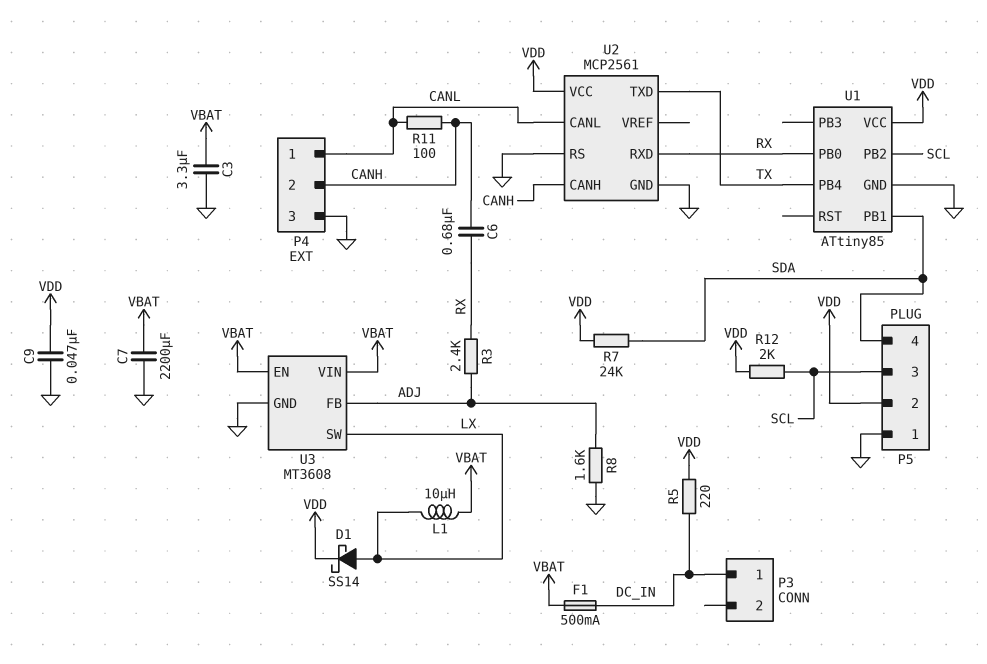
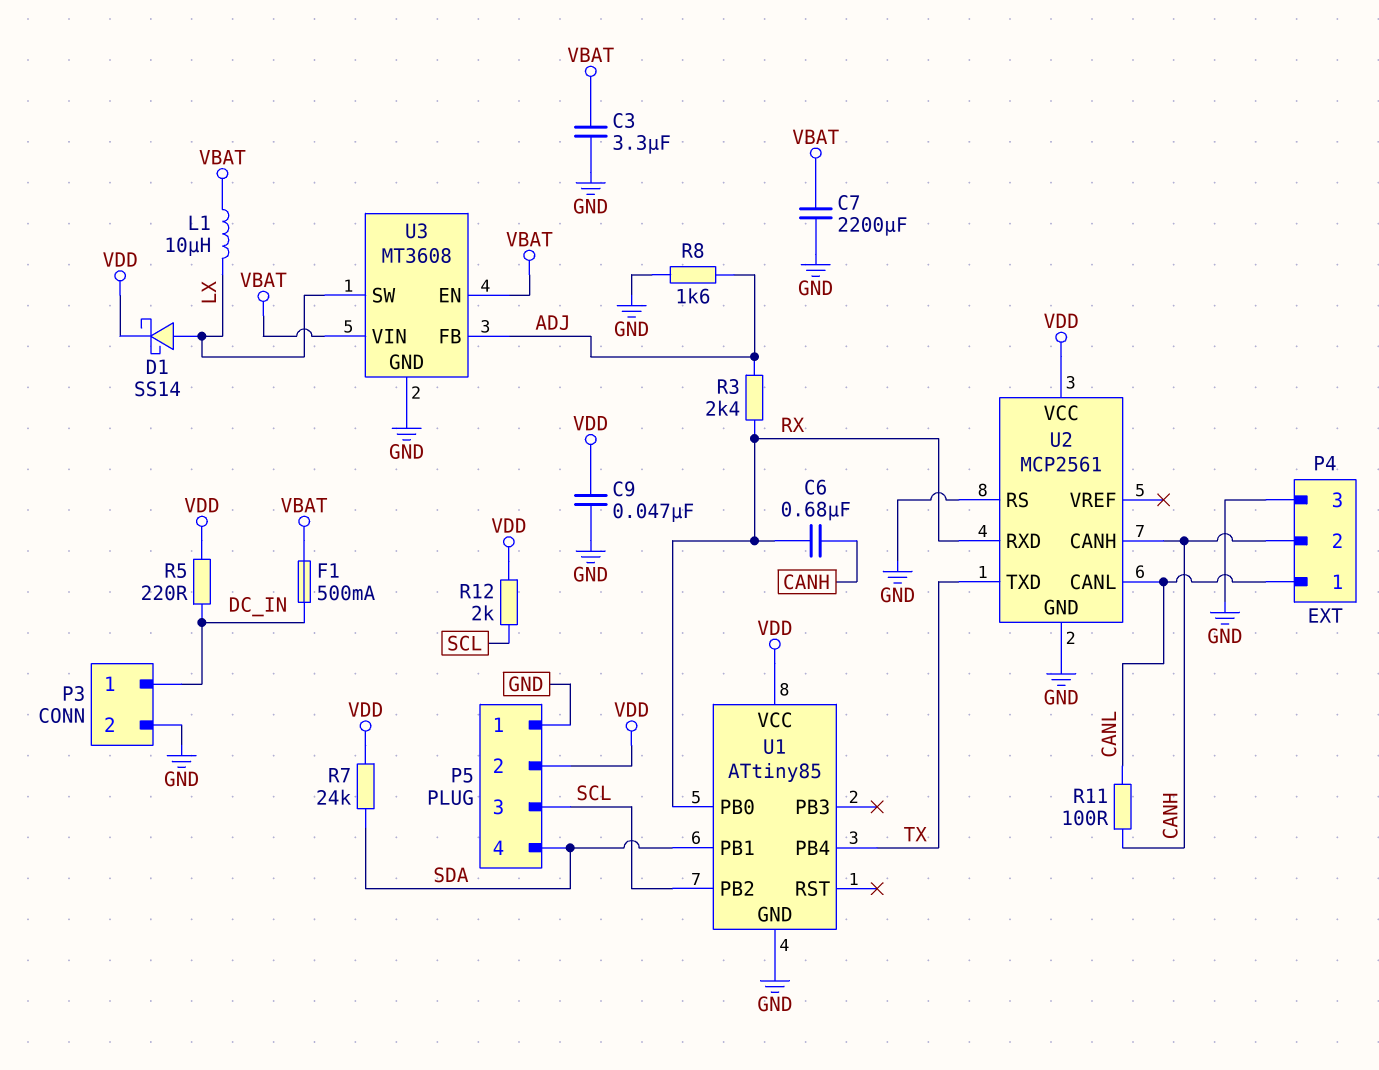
P3 pin 2: none -> GND

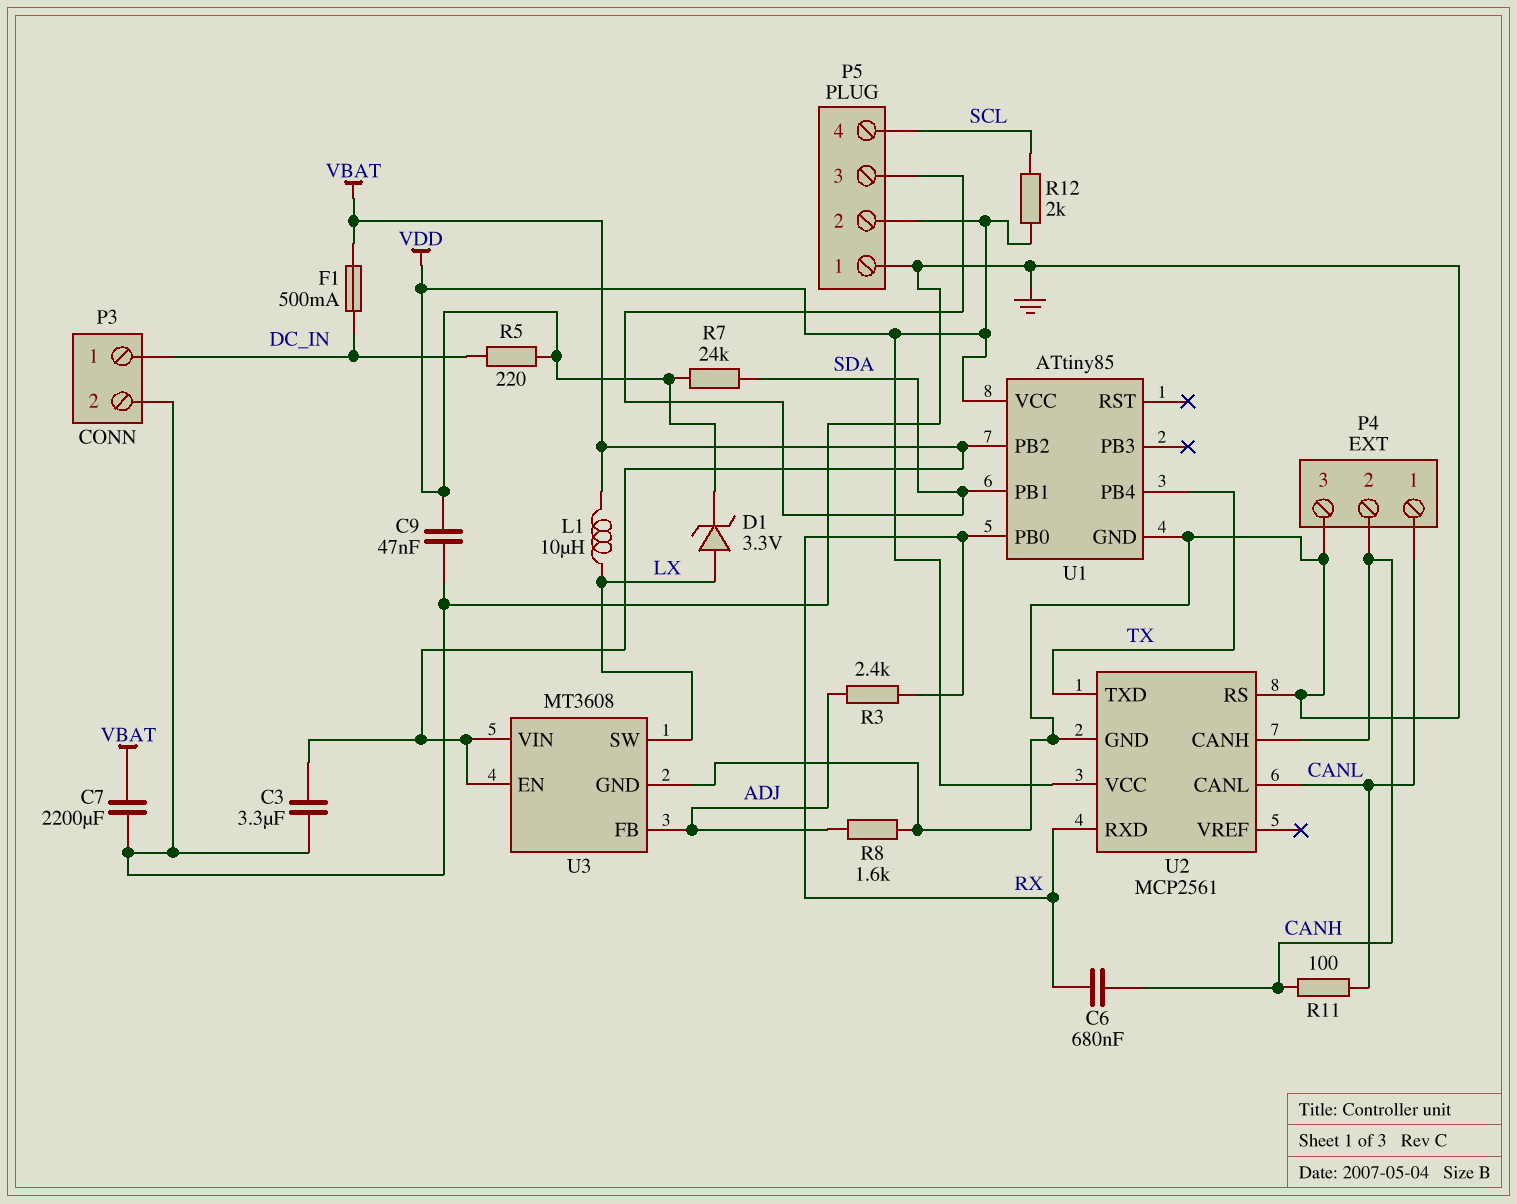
D1: schottky SS14 (A LX, K VDD) -> zener 3.3V (A LX, K VDD)
P5 pin 3: SCL -> SDA
P5 pin 4: SDA -> SCL
U1 pin PB2: SCL -> VBAT

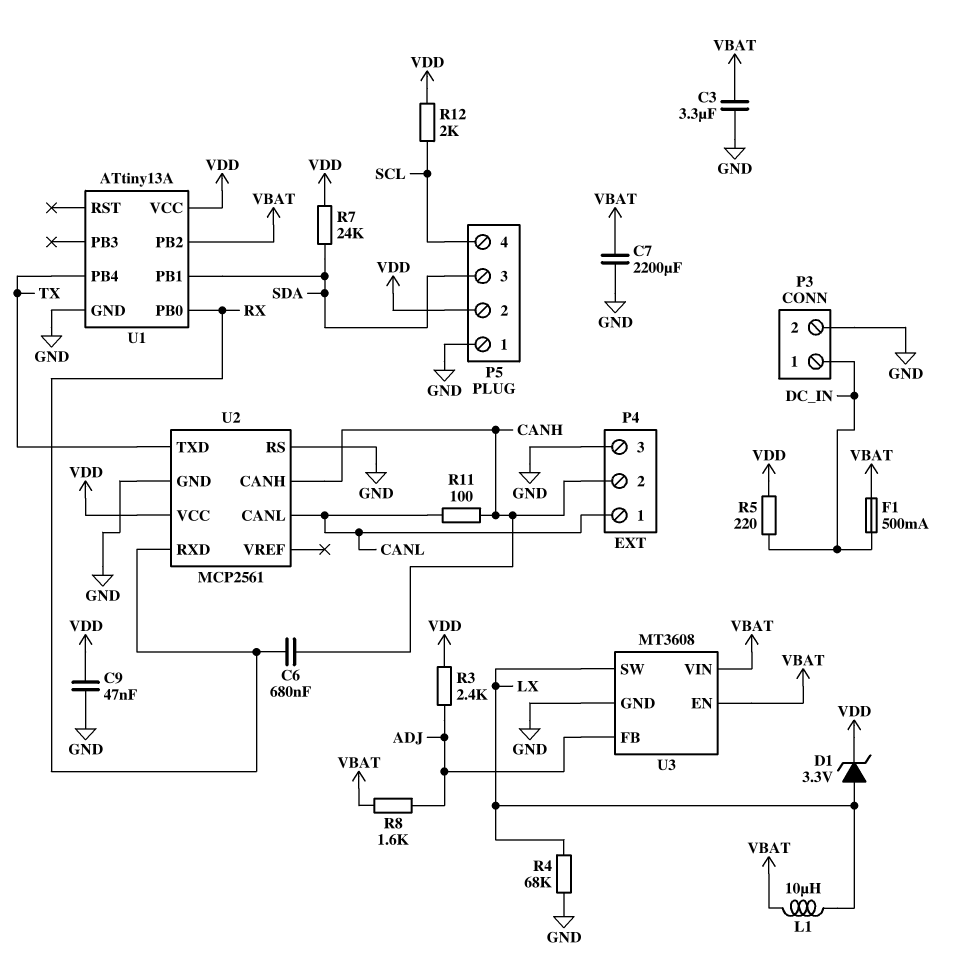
R3: 2.4k (ADJ, RX) -> 2.4k (ADJ, VDD)
R4: none -> 68k (GND, LX)
R8: 1.6k (ADJ, GND) -> 1.6k (ADJ, VBAT)
U1: ATtiny85 -> ATtiny13A

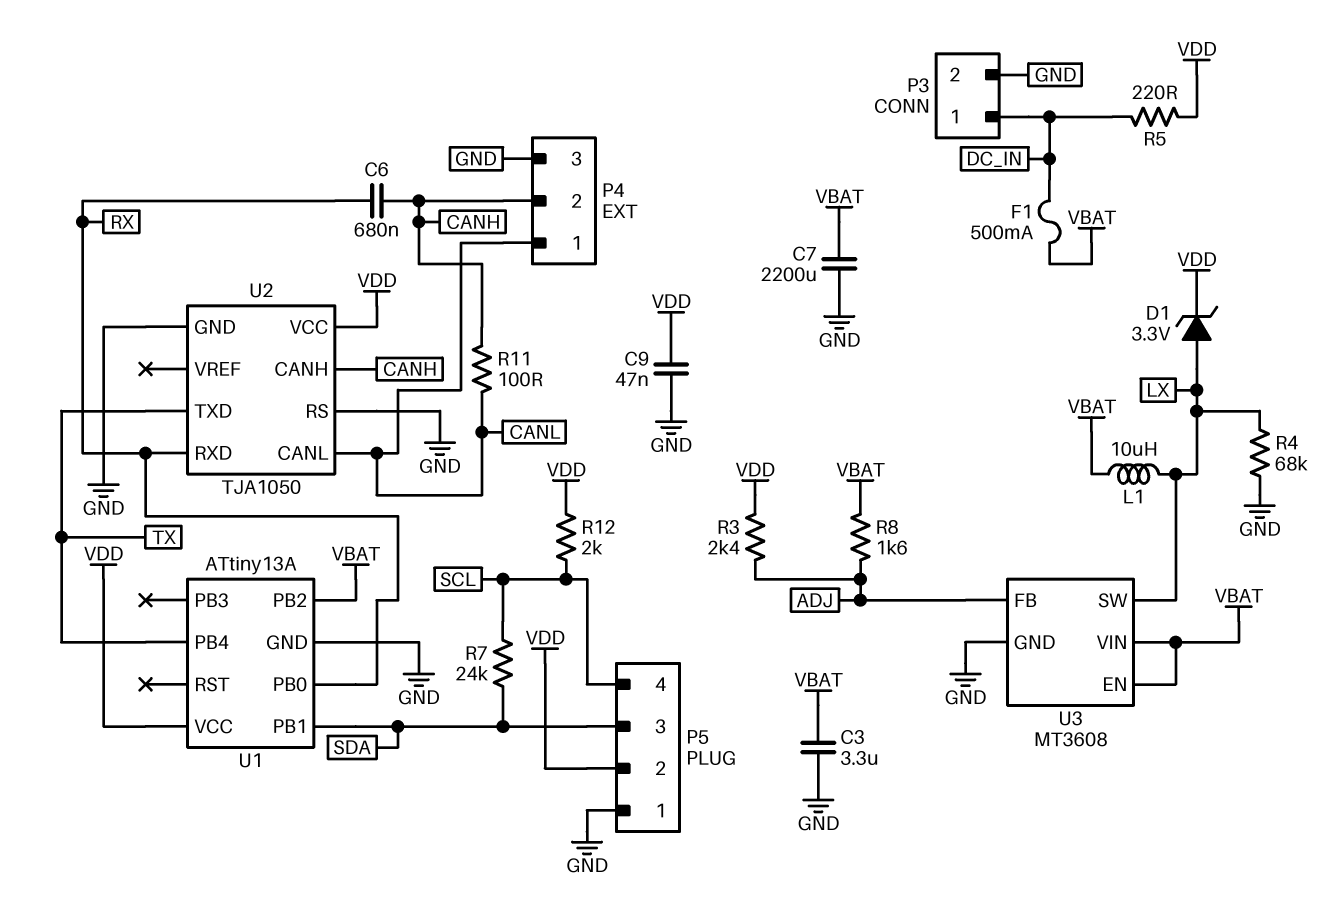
R7: 24k (SDA, VDD) -> 24k (SCL, SDA)
U2: MCP2561 -> TJA1050

